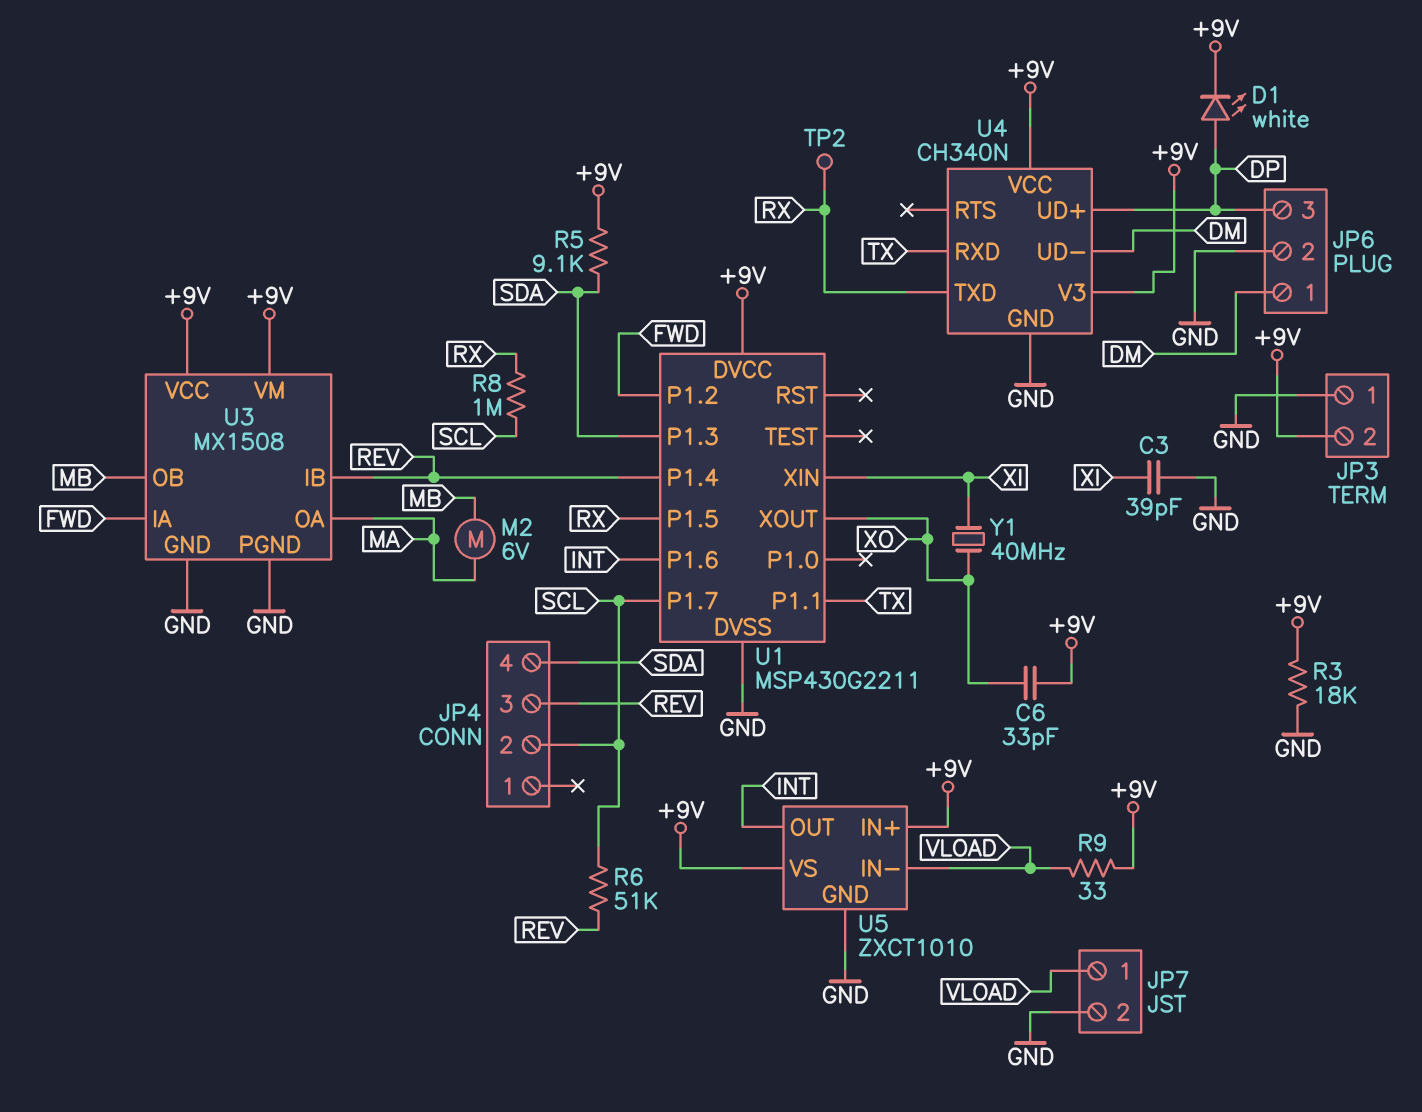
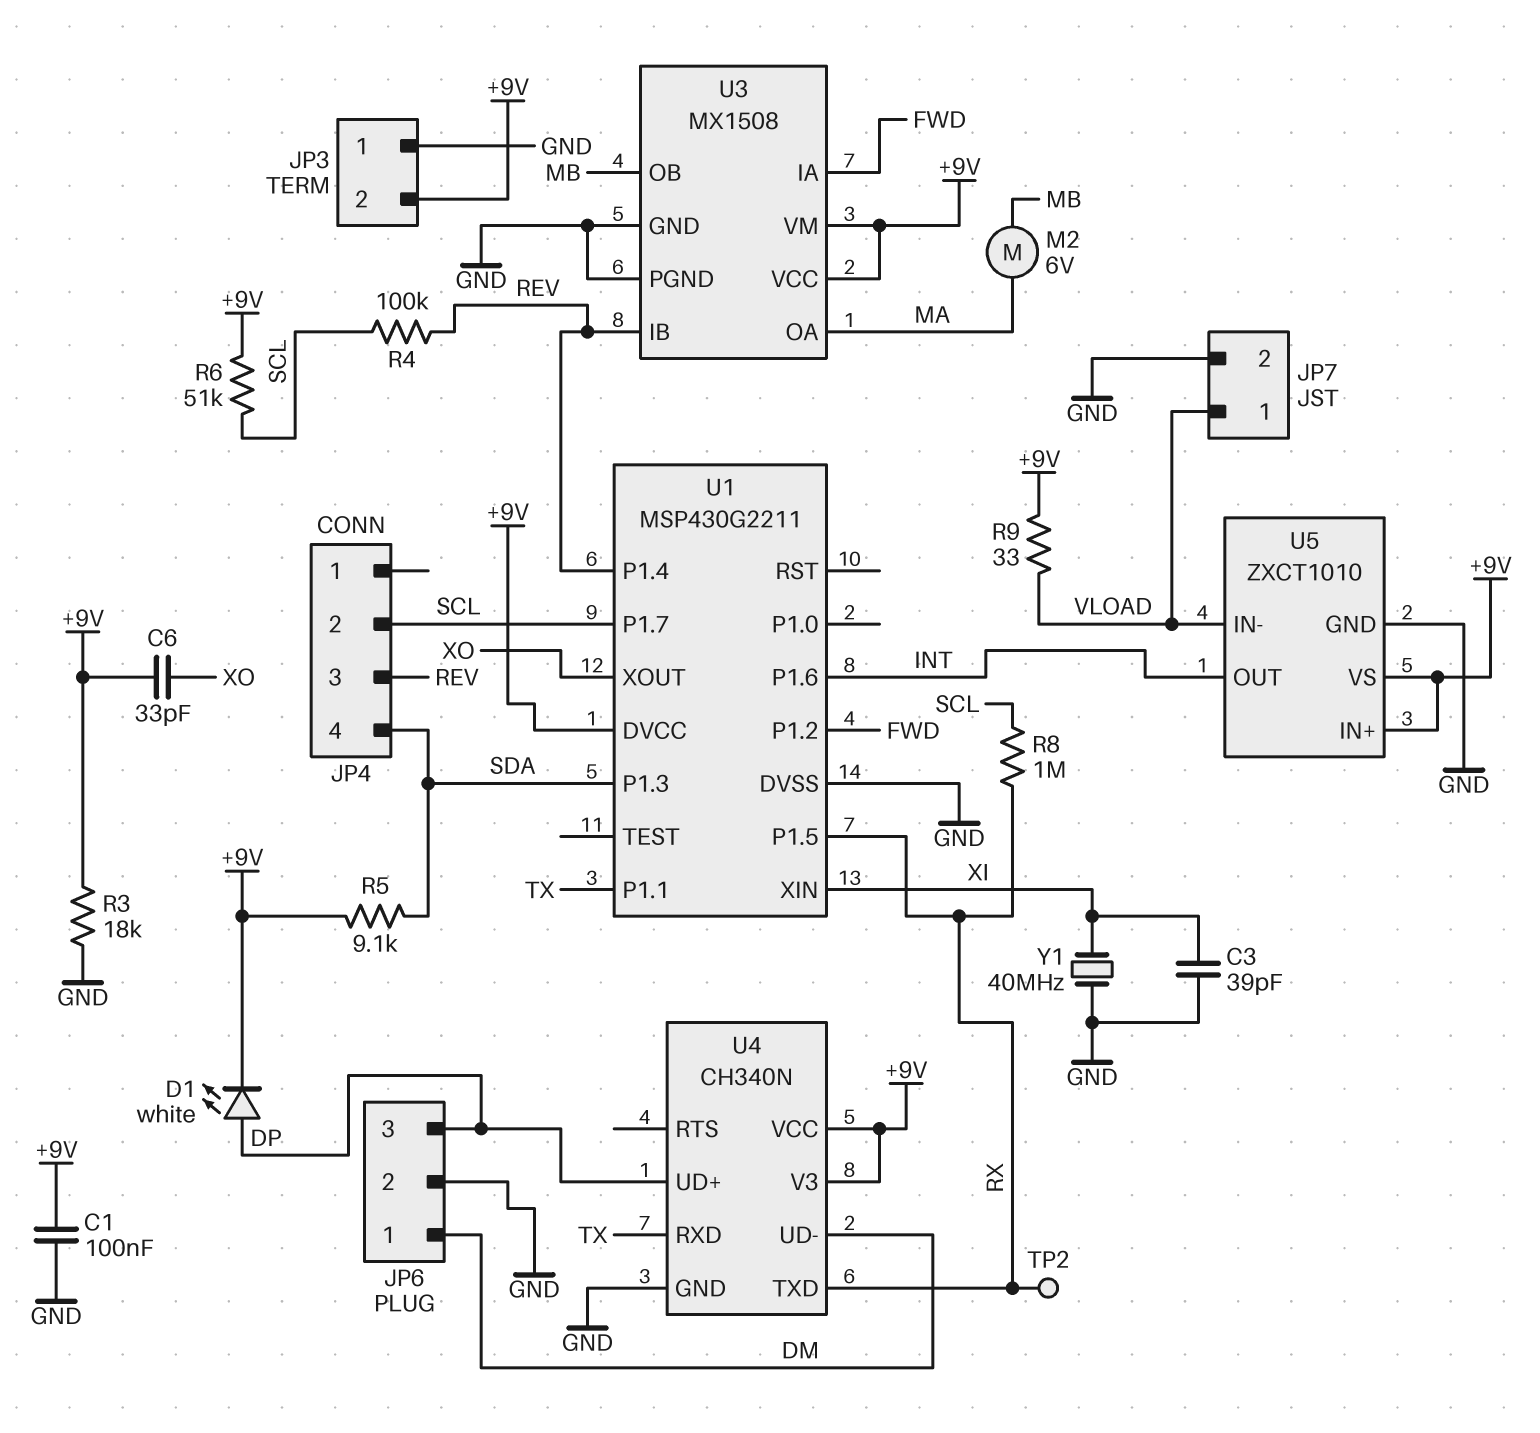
C1: none -> 100nF (+9V, GND)
R4: none -> 100k (REV, SCL)
R6: 51k (REV, SCL) -> 51k (+9V, SCL)
Y1: 40MHz (XI, XO) -> 40MHz (GND, XI)

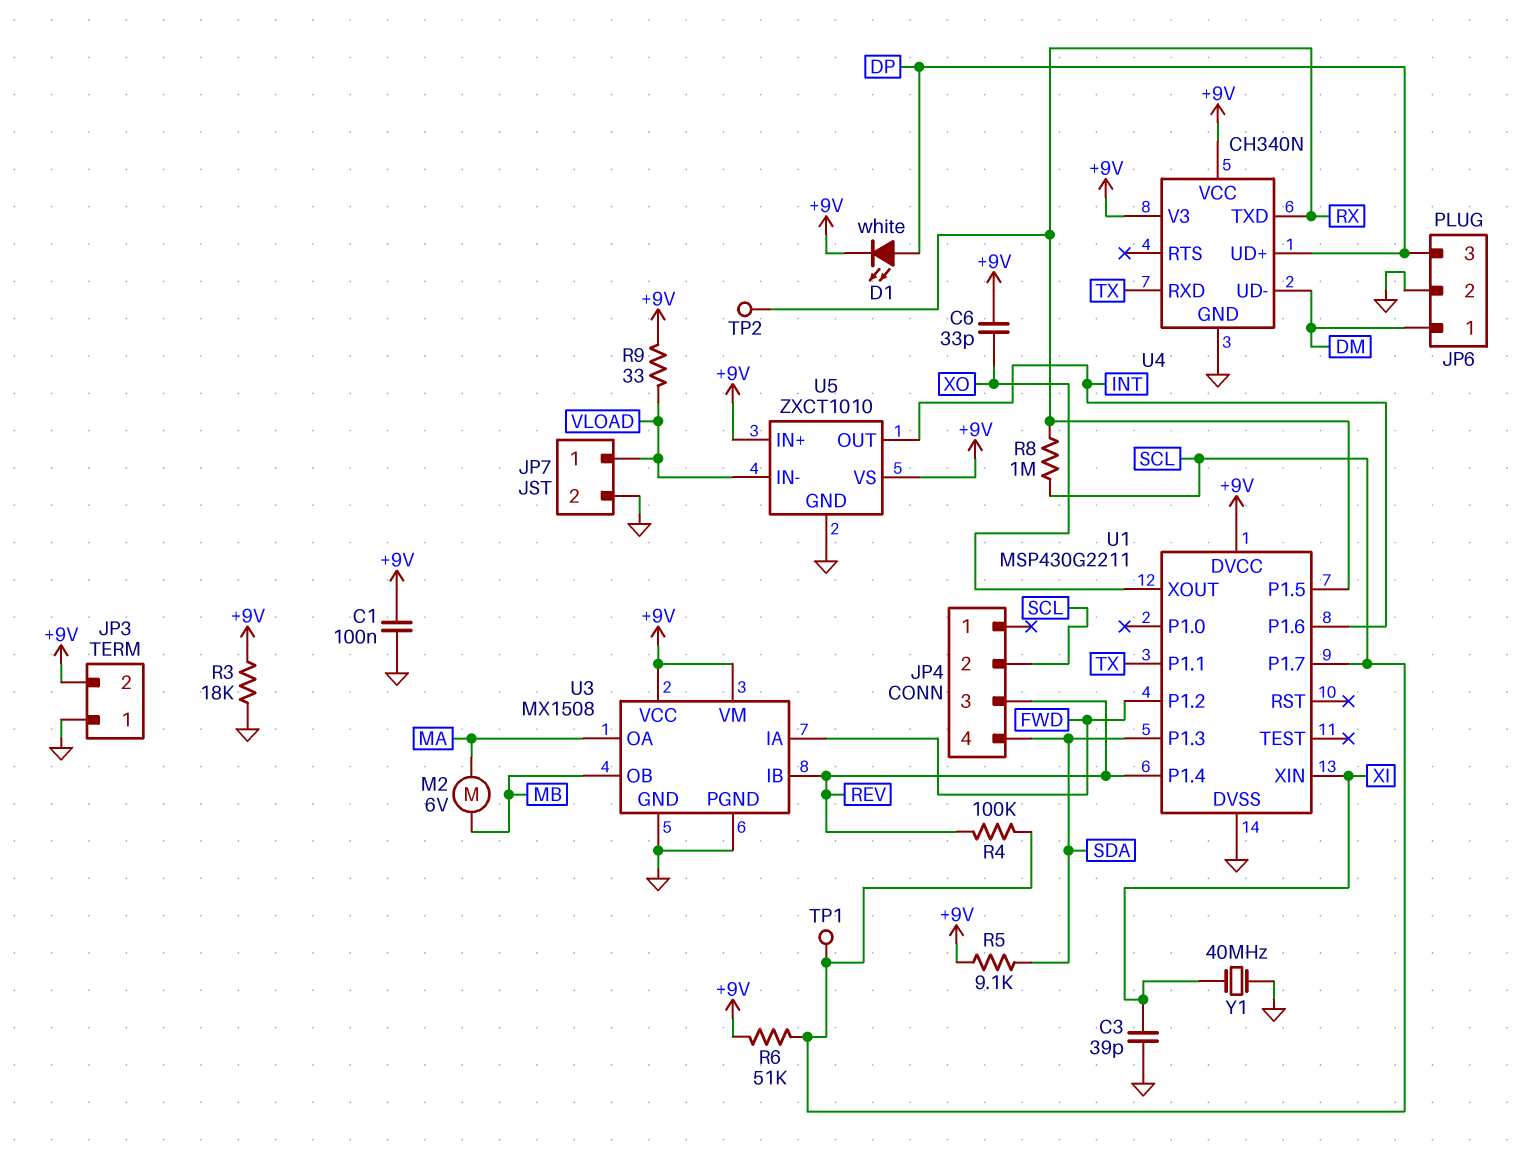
TP1: none -> test point (SCL)

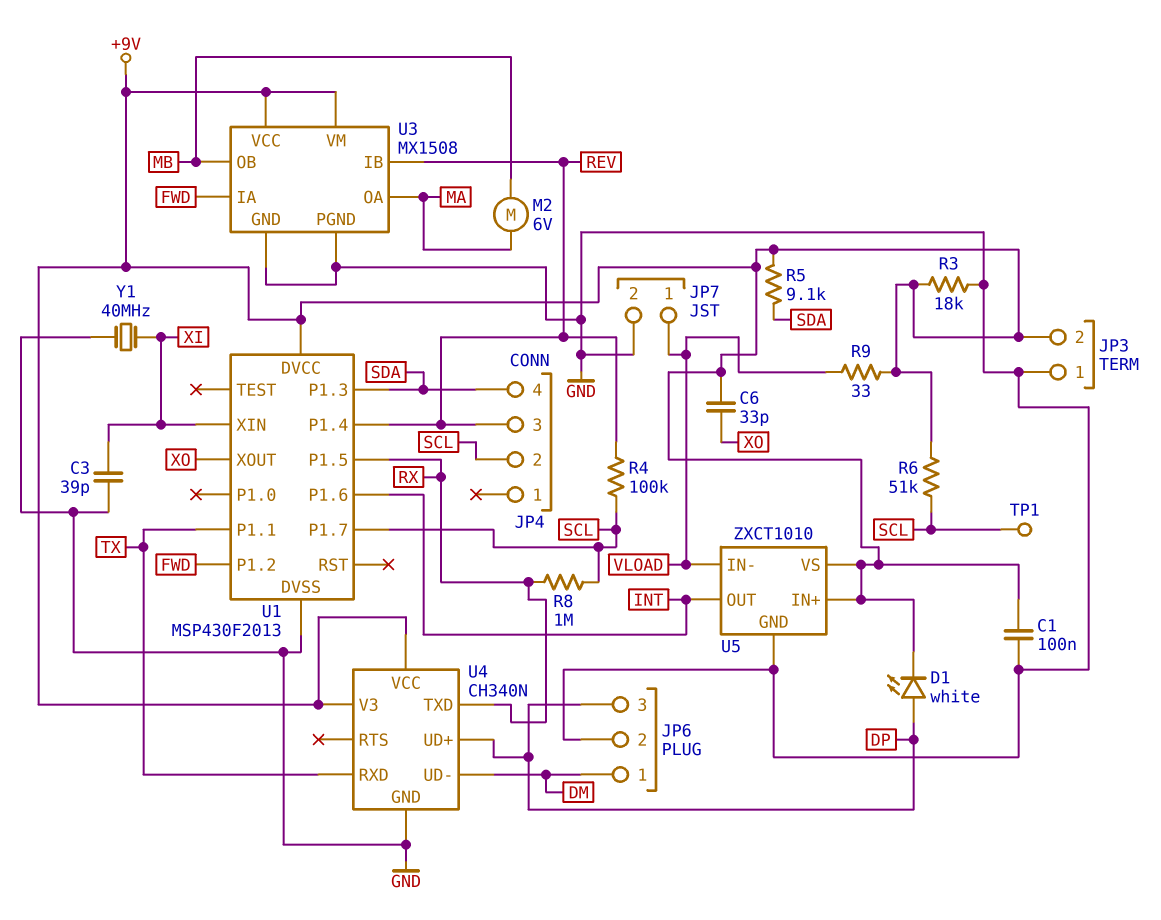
TP2: test point (RX) -> none
U1: MSP430G2211 -> MSP430F2013

